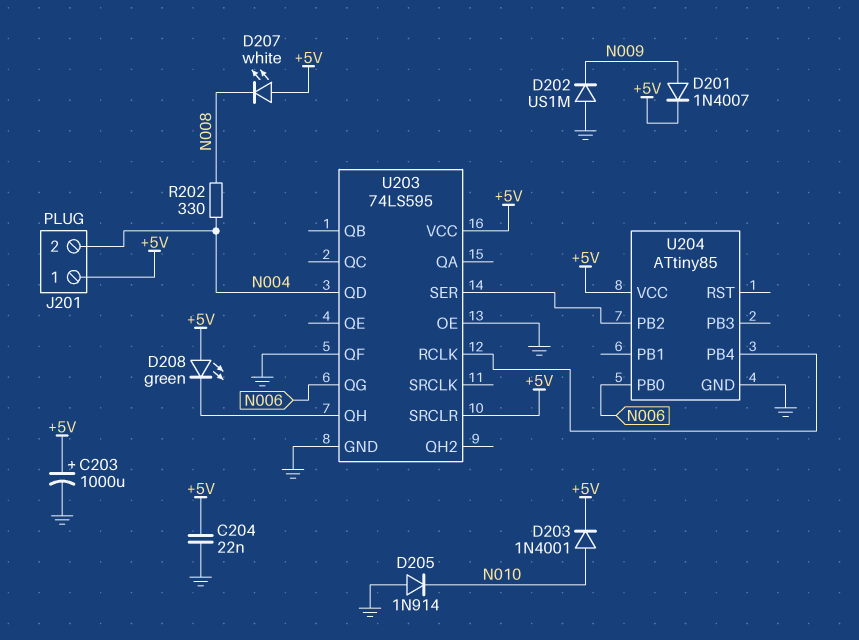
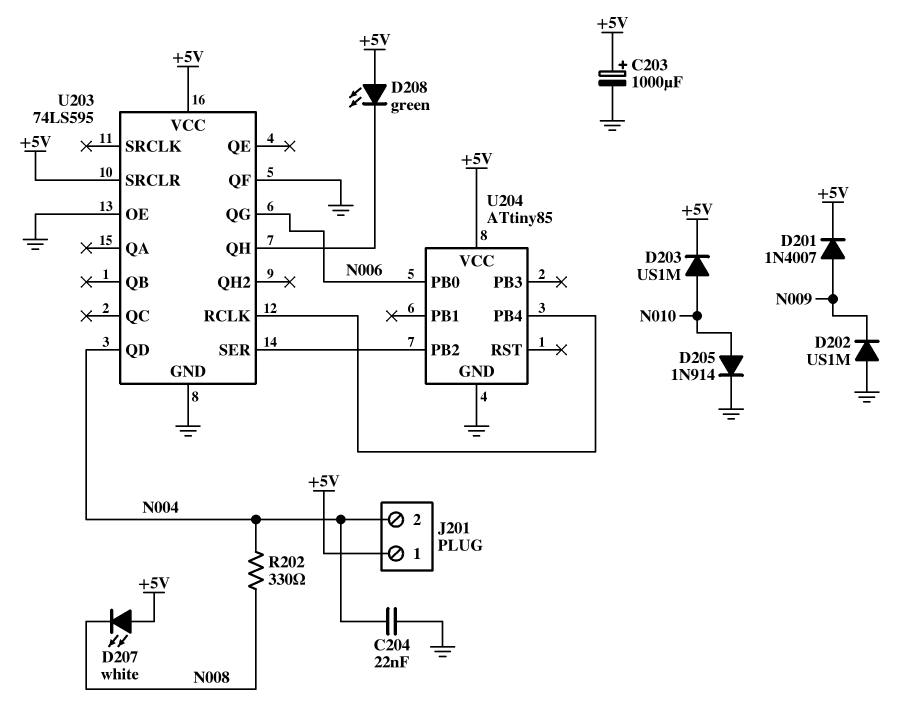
C204: 22nF (+5V, GND) -> 22nF (GND, N004)
D203: diode 1N4001 (A N010, K +5V) -> diode US1M (A N010, K +5V)
D205: diode 1N914 (A GND, K N010) -> diode 1N914 (A N010, K GND)

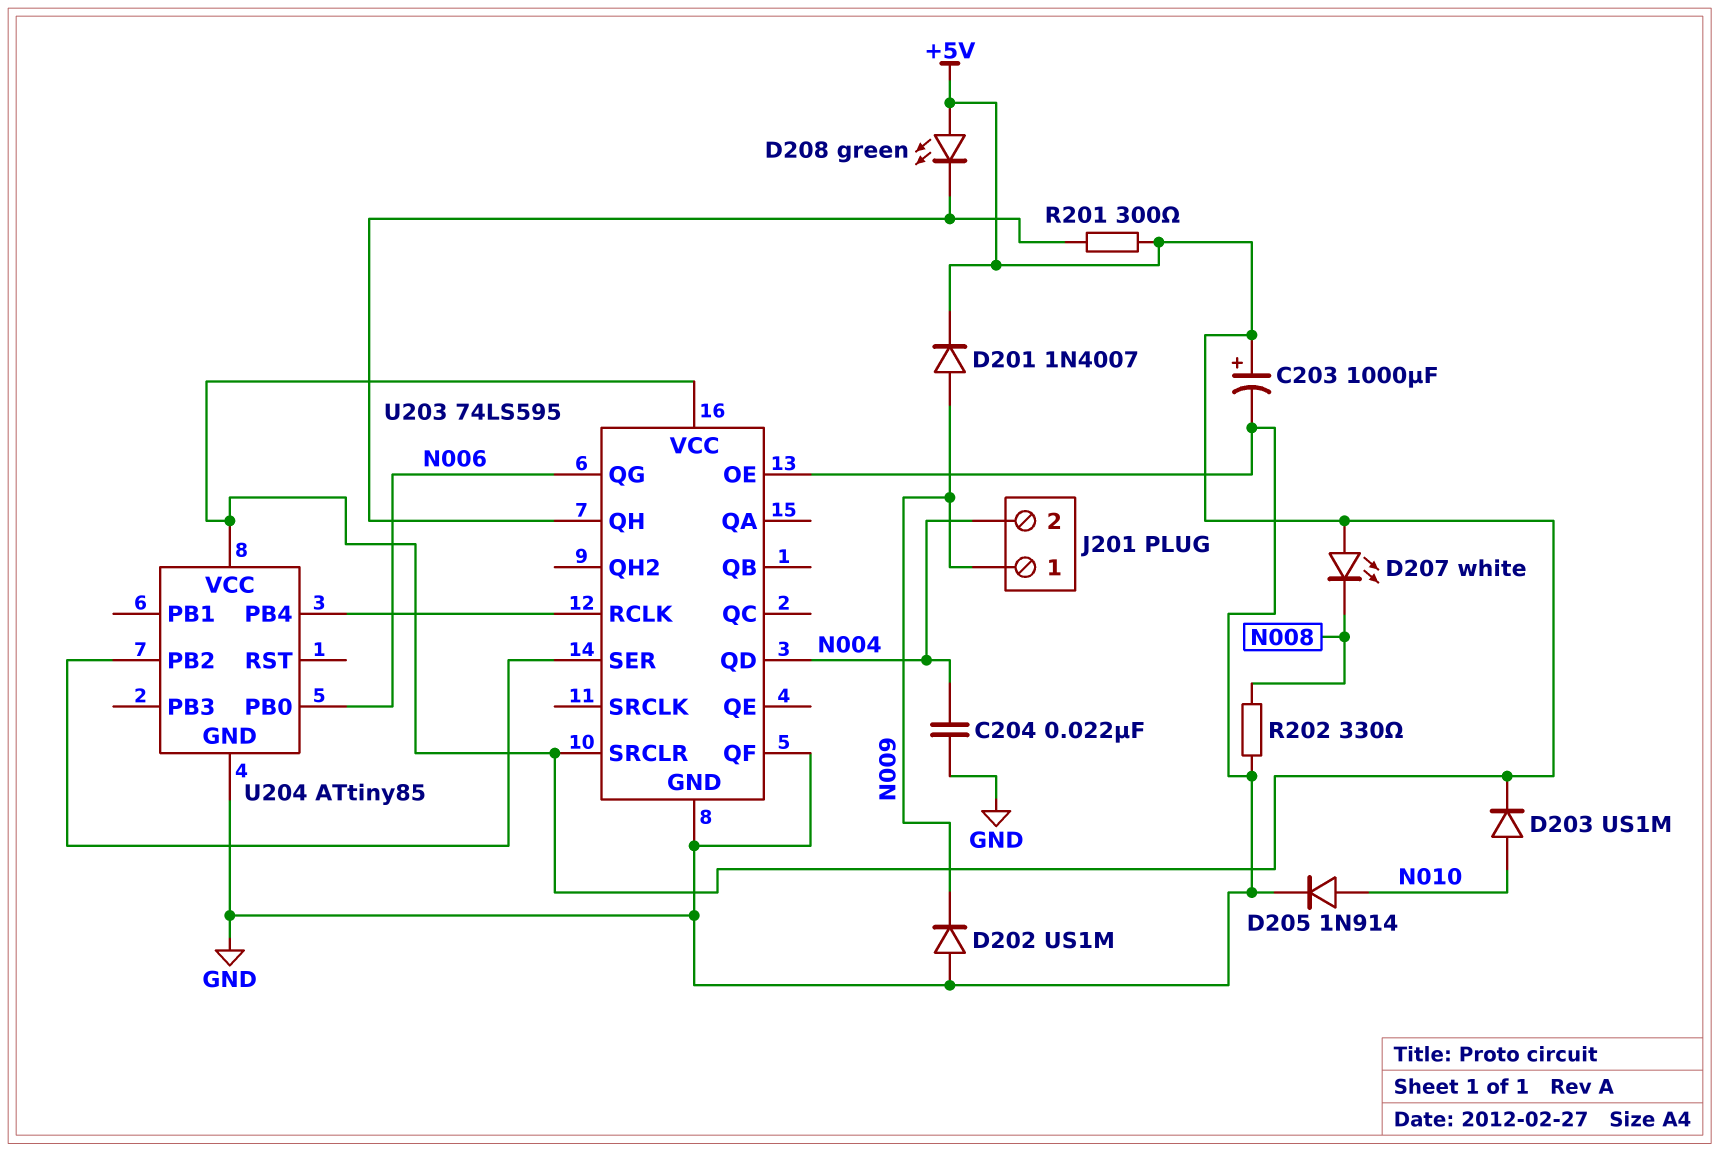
J201 pin 1: +5V -> N009
R201: none -> 300 (+5V, U203/QH)
R202: 330 (N004, N008) -> 330 (GND, N008)

